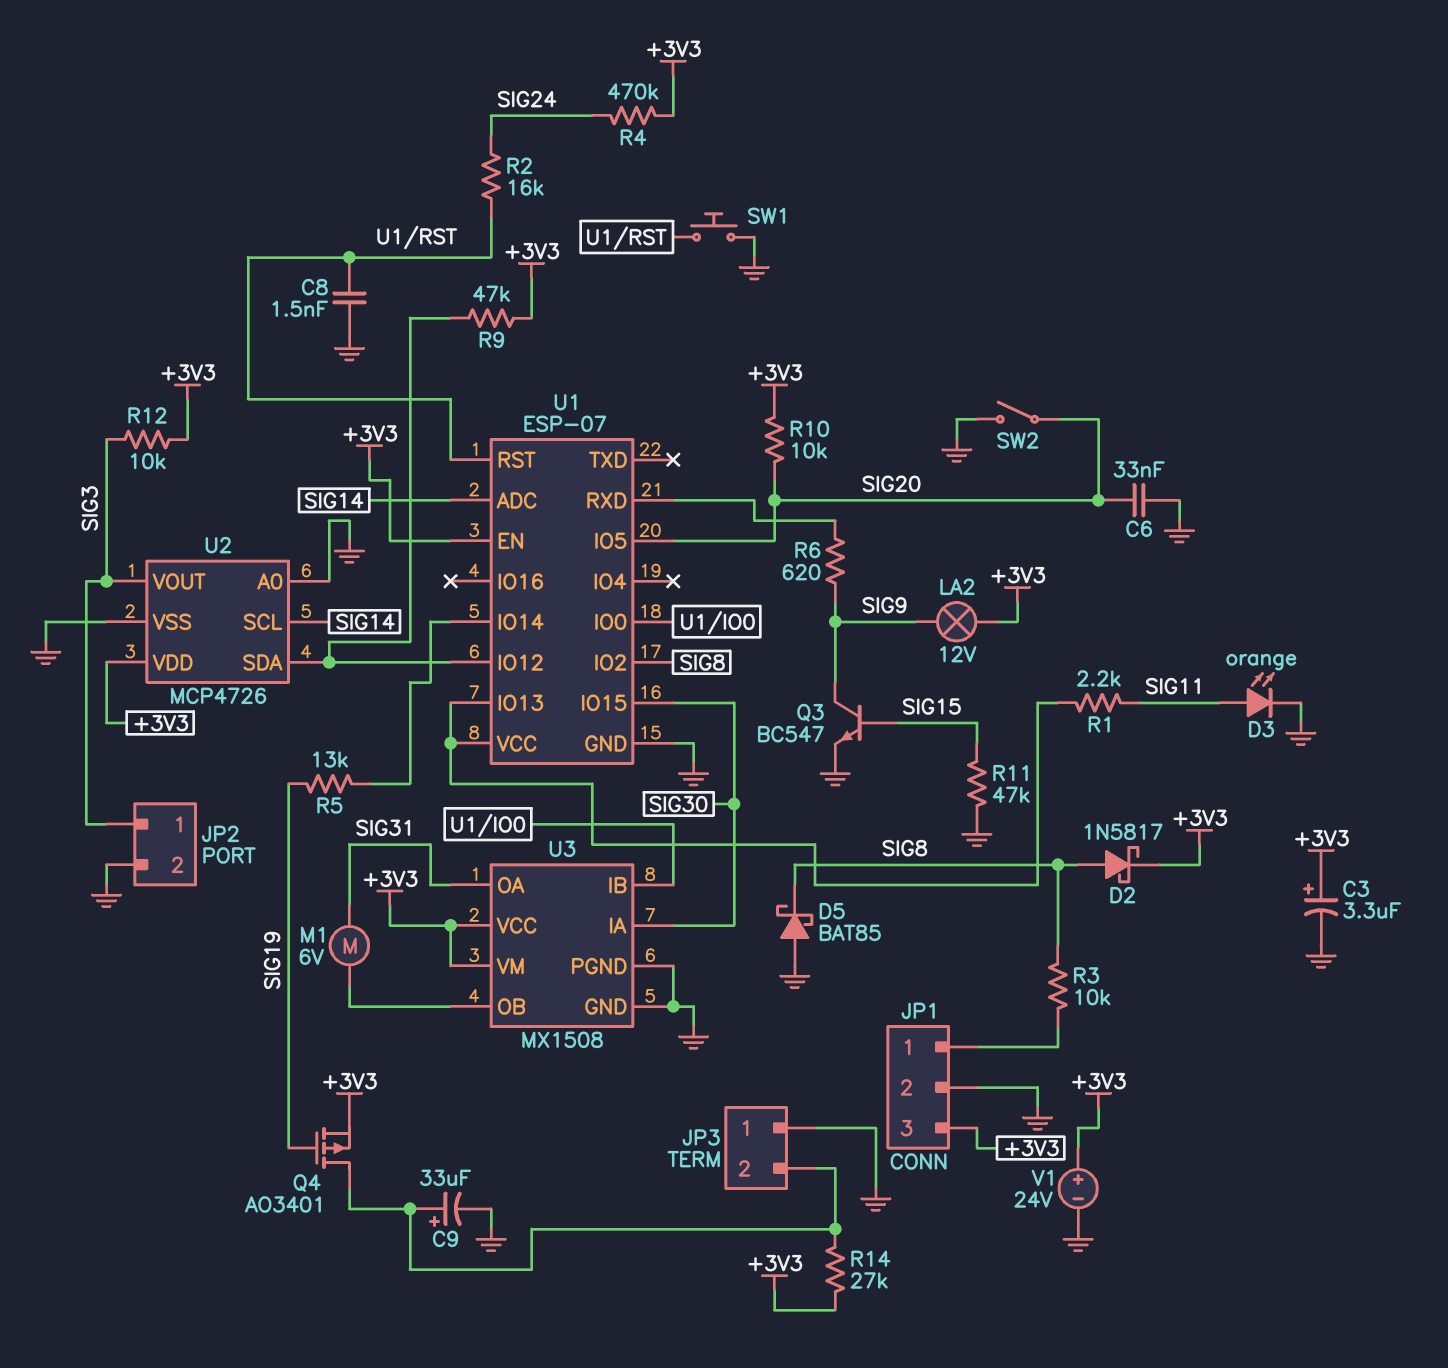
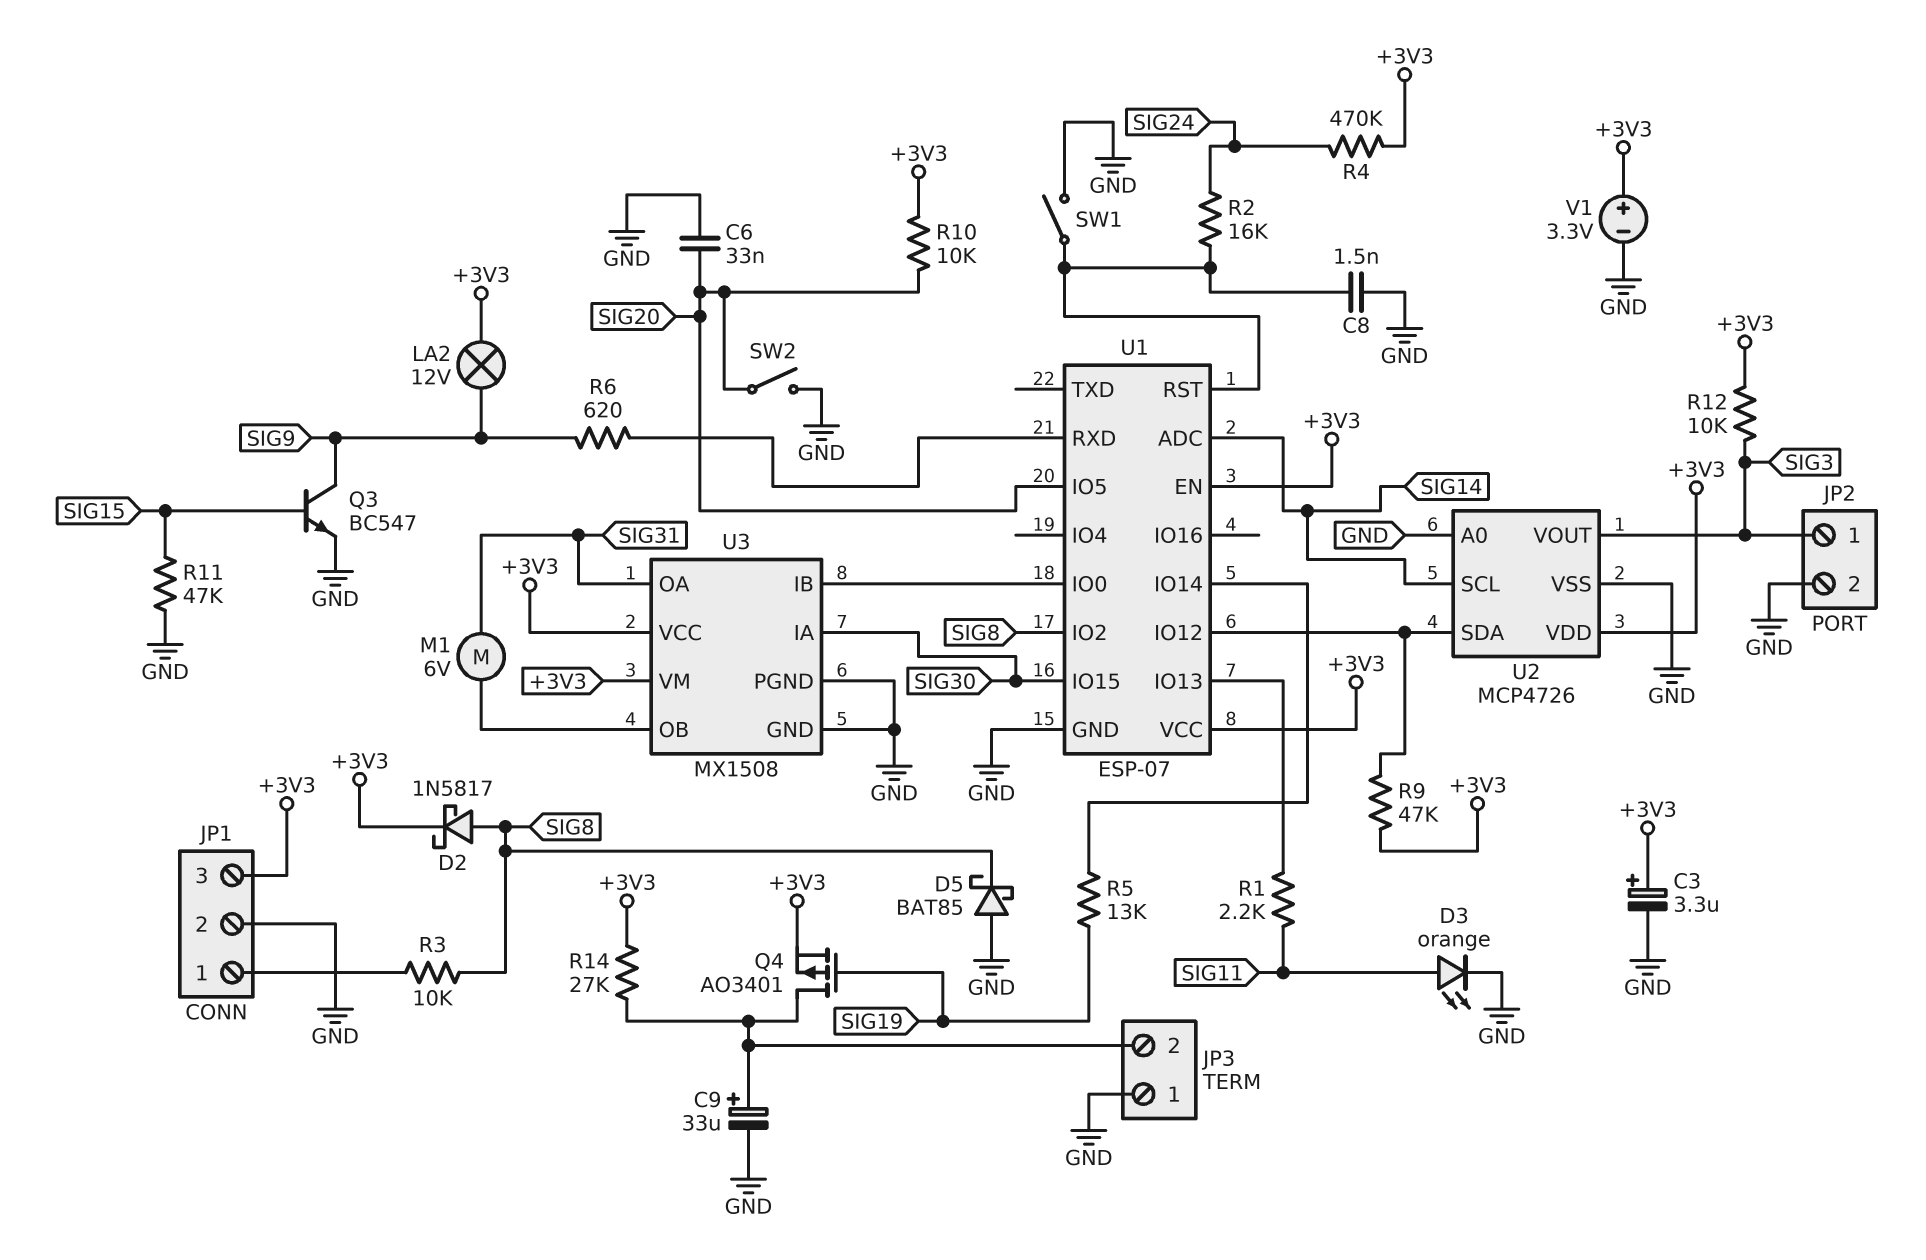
SW1: button (GND, U1/RST) -> switch (GND, U1/RST)
U1 pin VCC: U1/IO13 -> +3V3
V1: 24V (plus +3V3, minus GND) -> 3.3V (plus +3V3, minus GND)

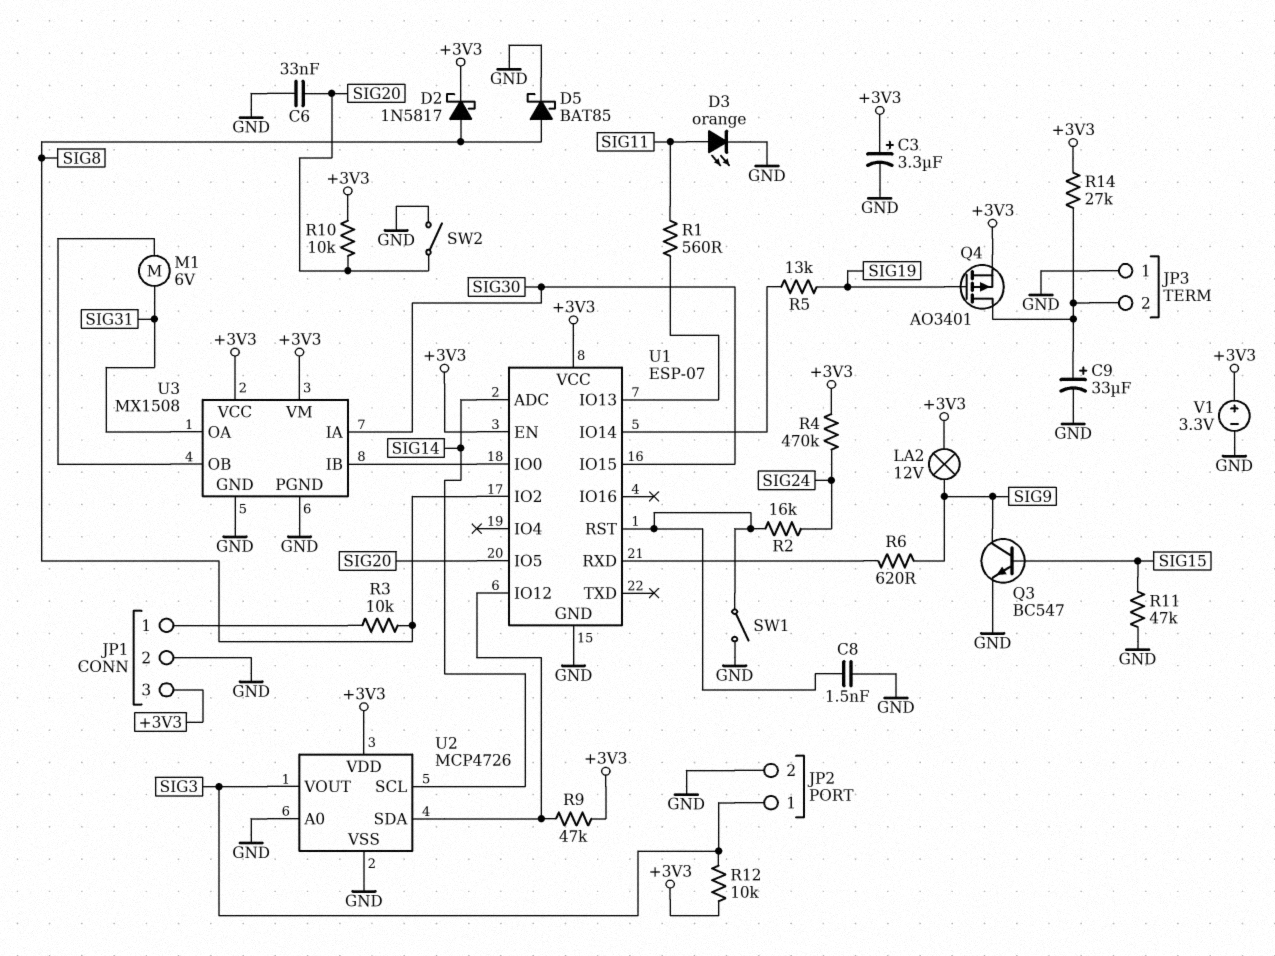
D5: schottky BAT85 (A GND, K SIG8) -> schottky BAT85 (A SIG8, K GND)
R1: 2.2k (SIG11, U1/IO13) -> 560 (SIG11, U1/IO13)

